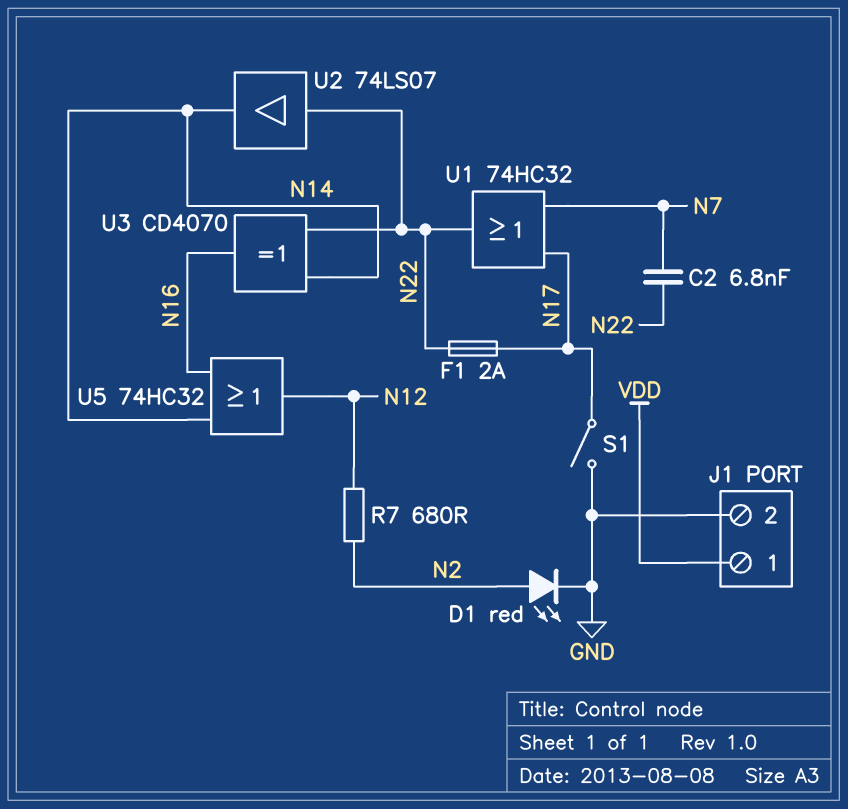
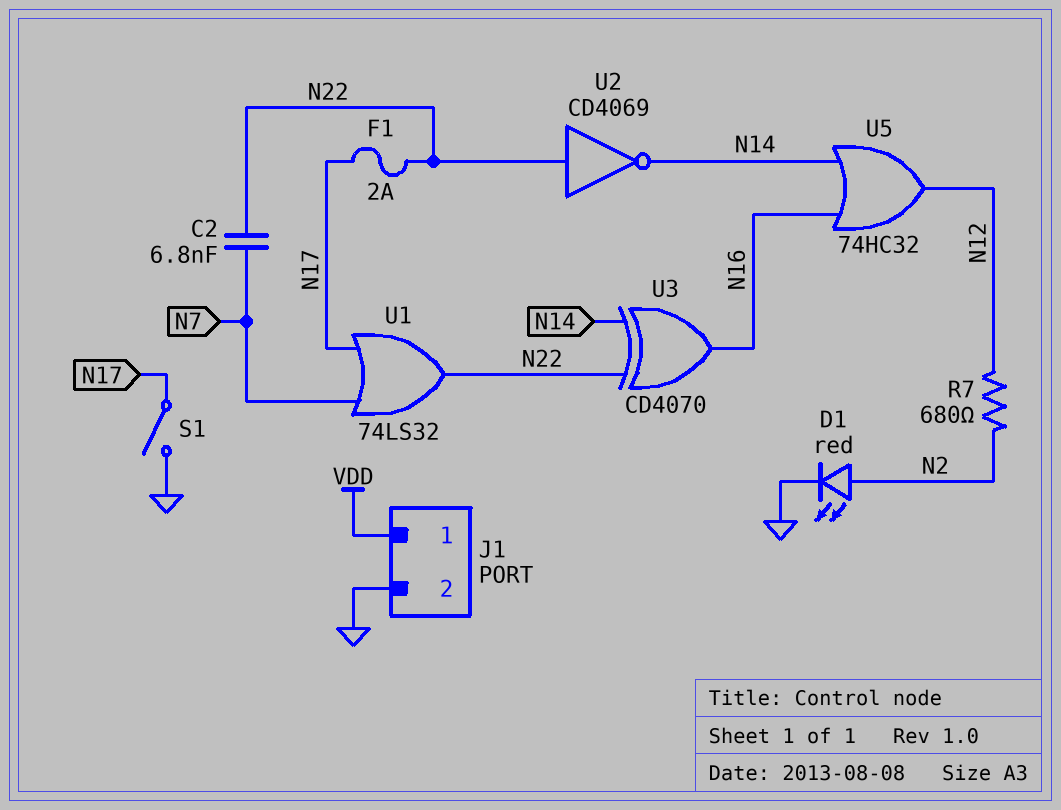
U1: OR 74HC32 (in N7, in N17, out N22) -> OR 74LS32 (in N7, in N17, out N22)
U2: buffer 74LS07 (in N22, out N14) -> NOT CD4069 (in N22, out N14)

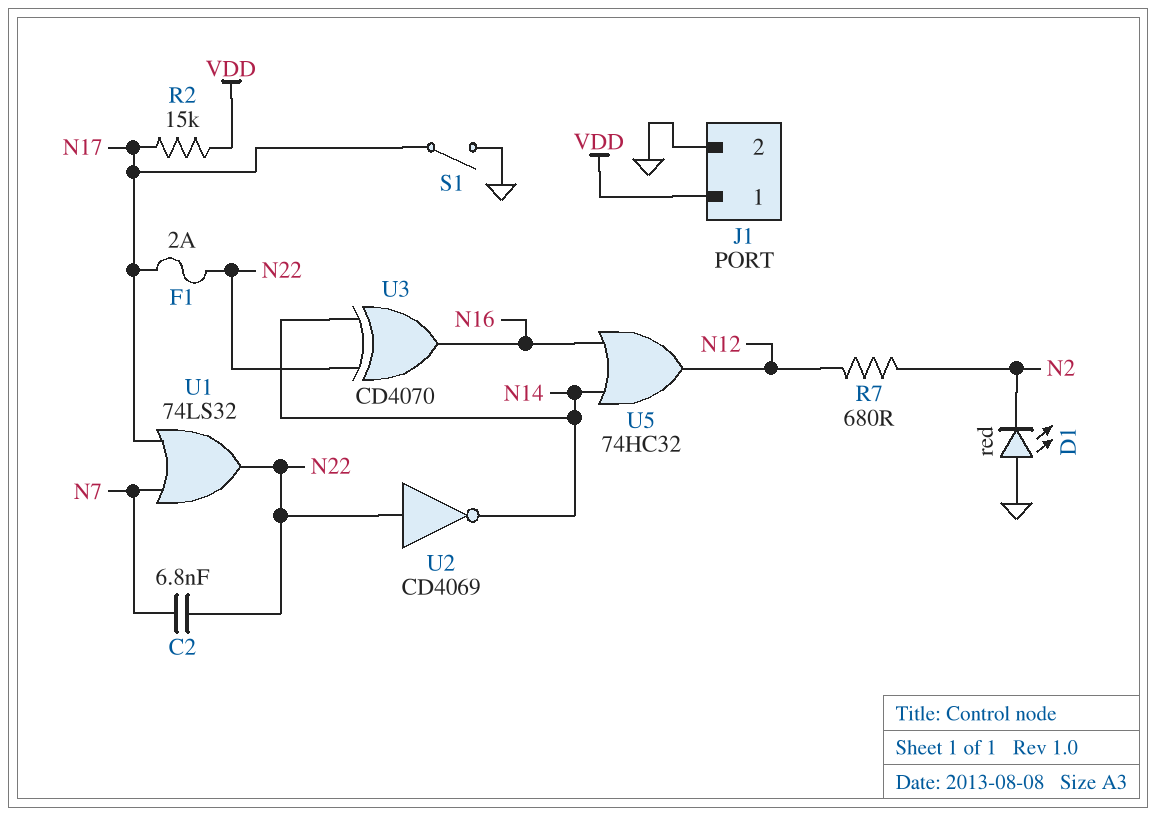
D1: LED red (A N2, K GND) -> LED red (A GND, K N2)
R2: none -> 15k (N17, VDD)

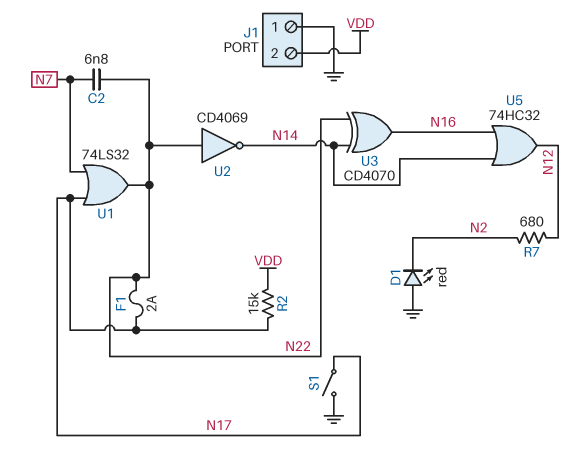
J1 pin 1: VDD -> GND
J1 pin 2: GND -> VDD

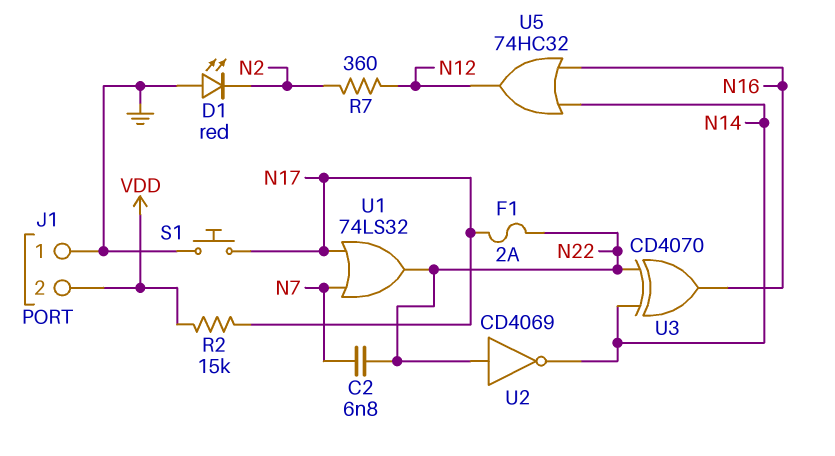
R7: 680 (N2, N12) -> 360 (N2, N12)
S1: switch (GND, N17) -> button (GND, N17)

